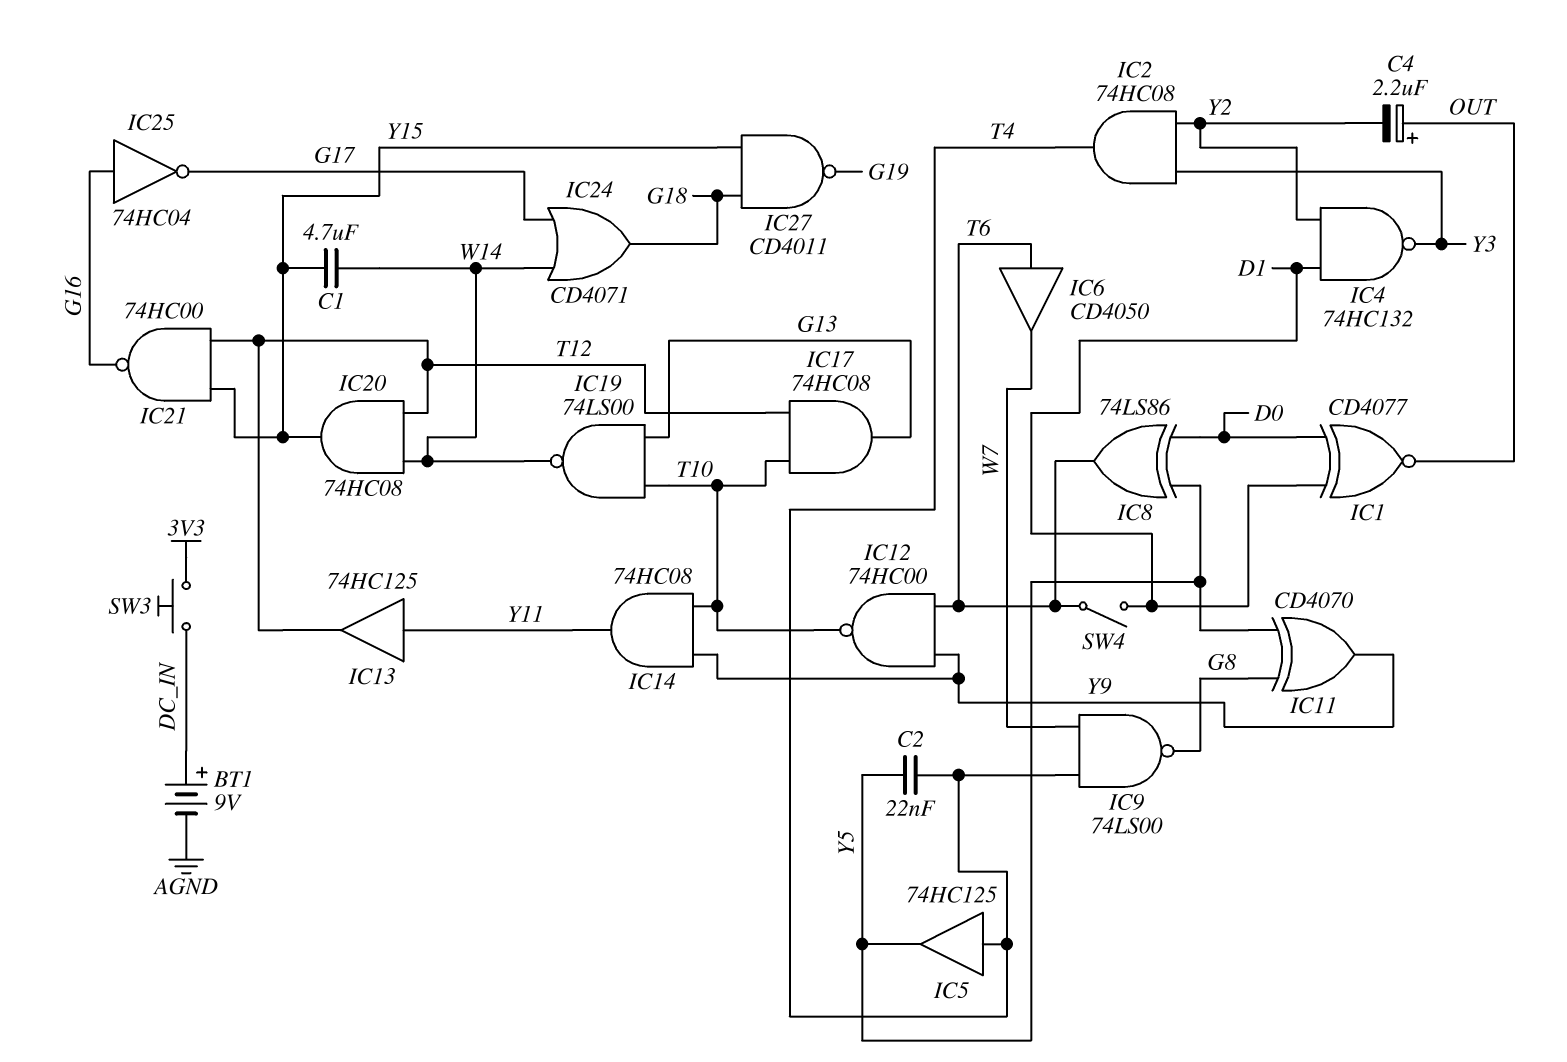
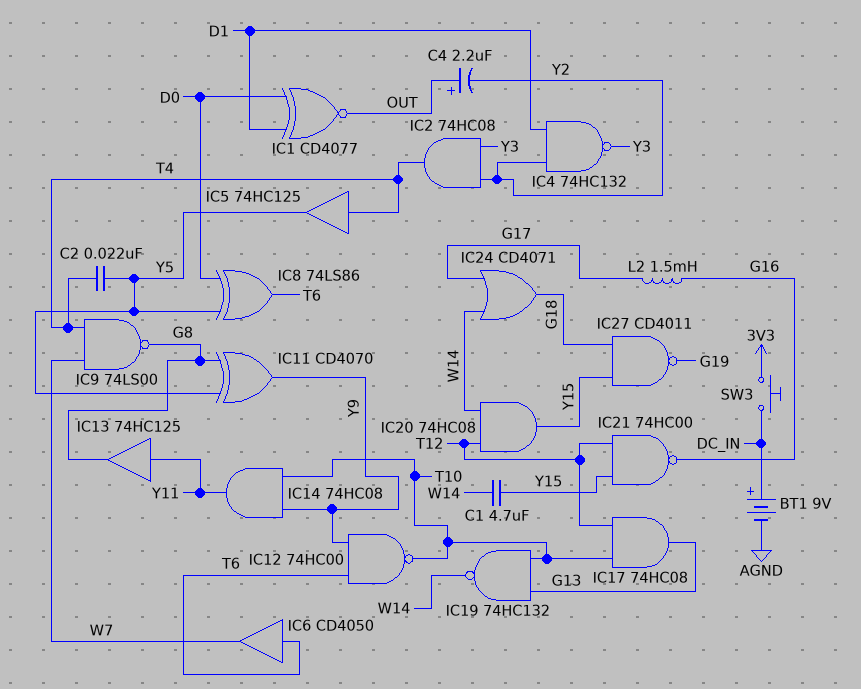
IC13: buffer 74HC125 (in Y11, out T12) -> buffer 74HC125 (in Y11, out G8)
IC19: NAND 74LS00 (in G13, in T10, out W14) -> NAND 74HC132 (in G13, in T10, out W14)
IC25: NOT 74HC04 (in G16, out G17) -> none
L2: none -> 1.5mH (G16, G17)
SW4: switch (D1, T6) -> none

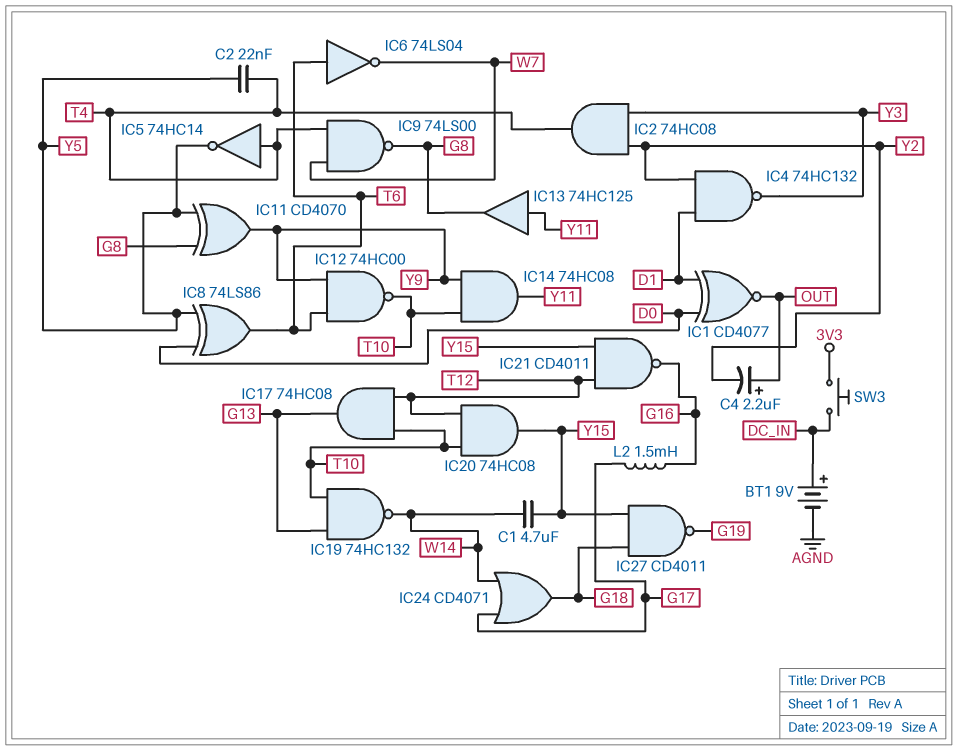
IC5: buffer 74HC125 (in T4, out Y5) -> NOT 74HC14 (in T4, out Y5)
IC6: buffer CD4050 (in T6, out W7) -> NOT 74LS04 (in T6, out W7)
IC20: AND 74HC08 (in T12, in W14, out Y15) -> AND 74HC08 (in T10, in T12, out Y15)
IC21: NAND 74HC00 (in T12, in Y15, out G16) -> NAND CD4011 (in T12, in Y15, out G16)

